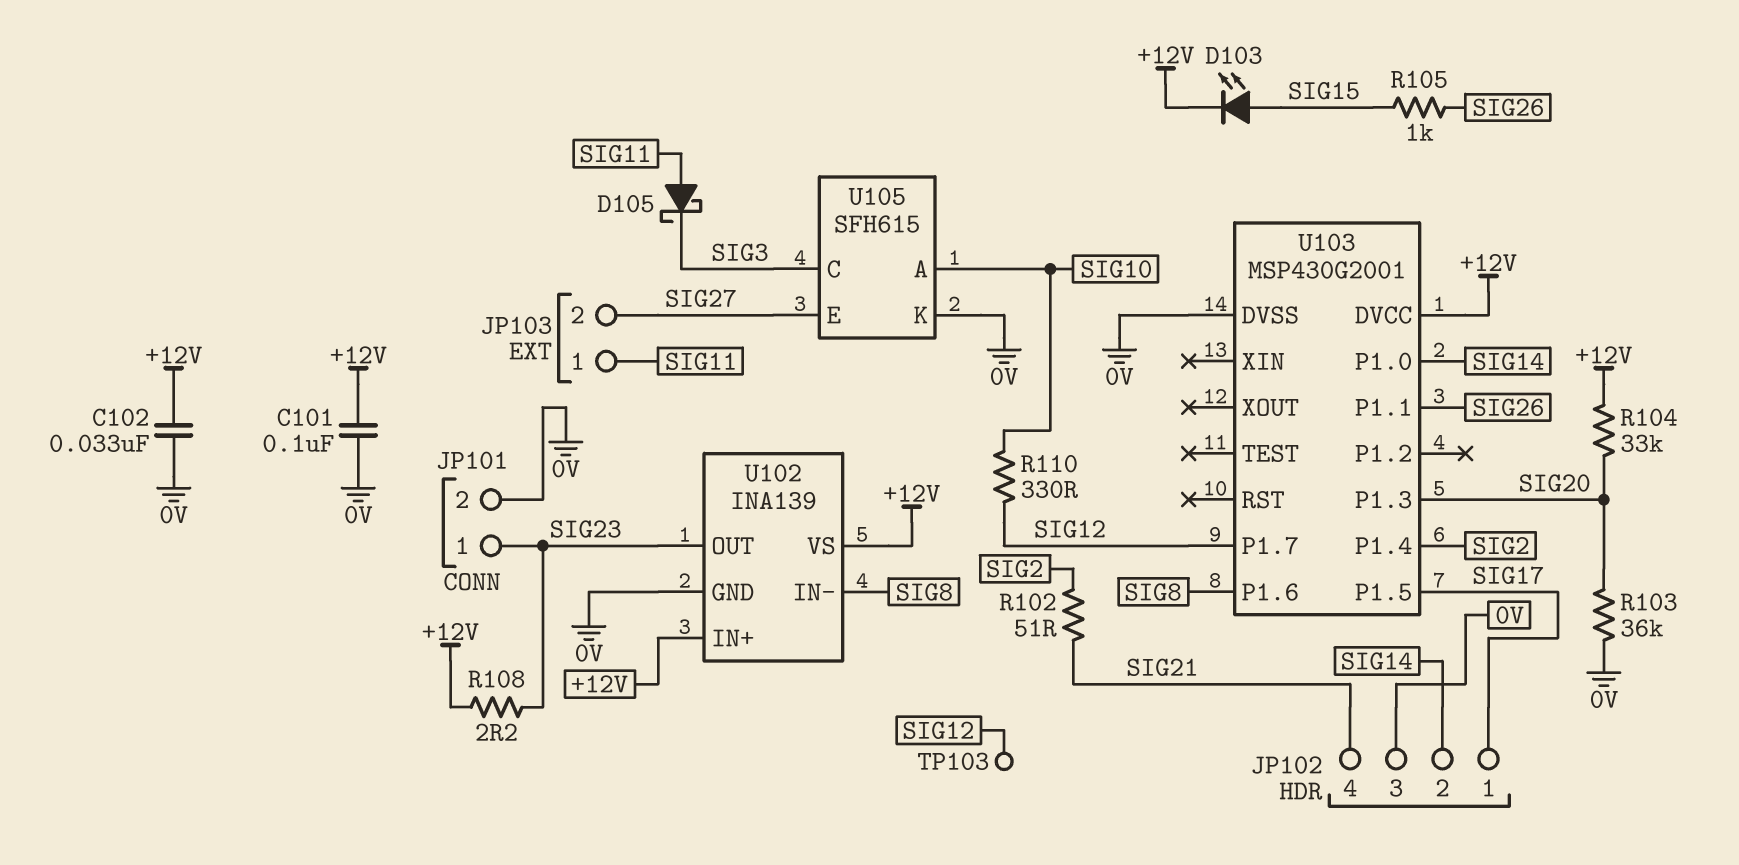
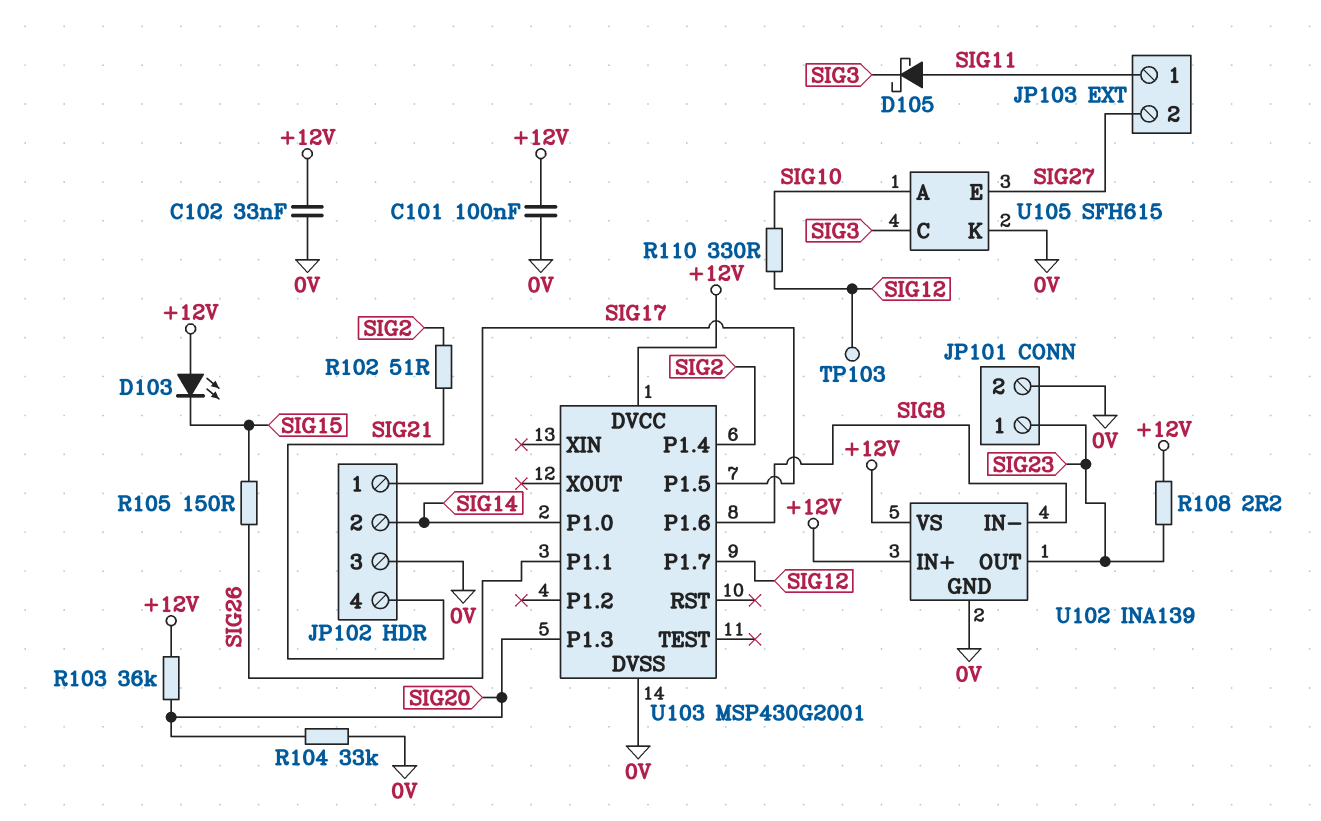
D103: LED (A SIG15, K +12V) -> LED (A +12V, K SIG15)
R103: 36k (0V, SIG20) -> 36k (+12V, SIG20)
R104: 33k (+12V, SIG20) -> 33k (0V, SIG20)
R105: 1k (SIG15, SIG26) -> 150 (SIG15, SIG26)

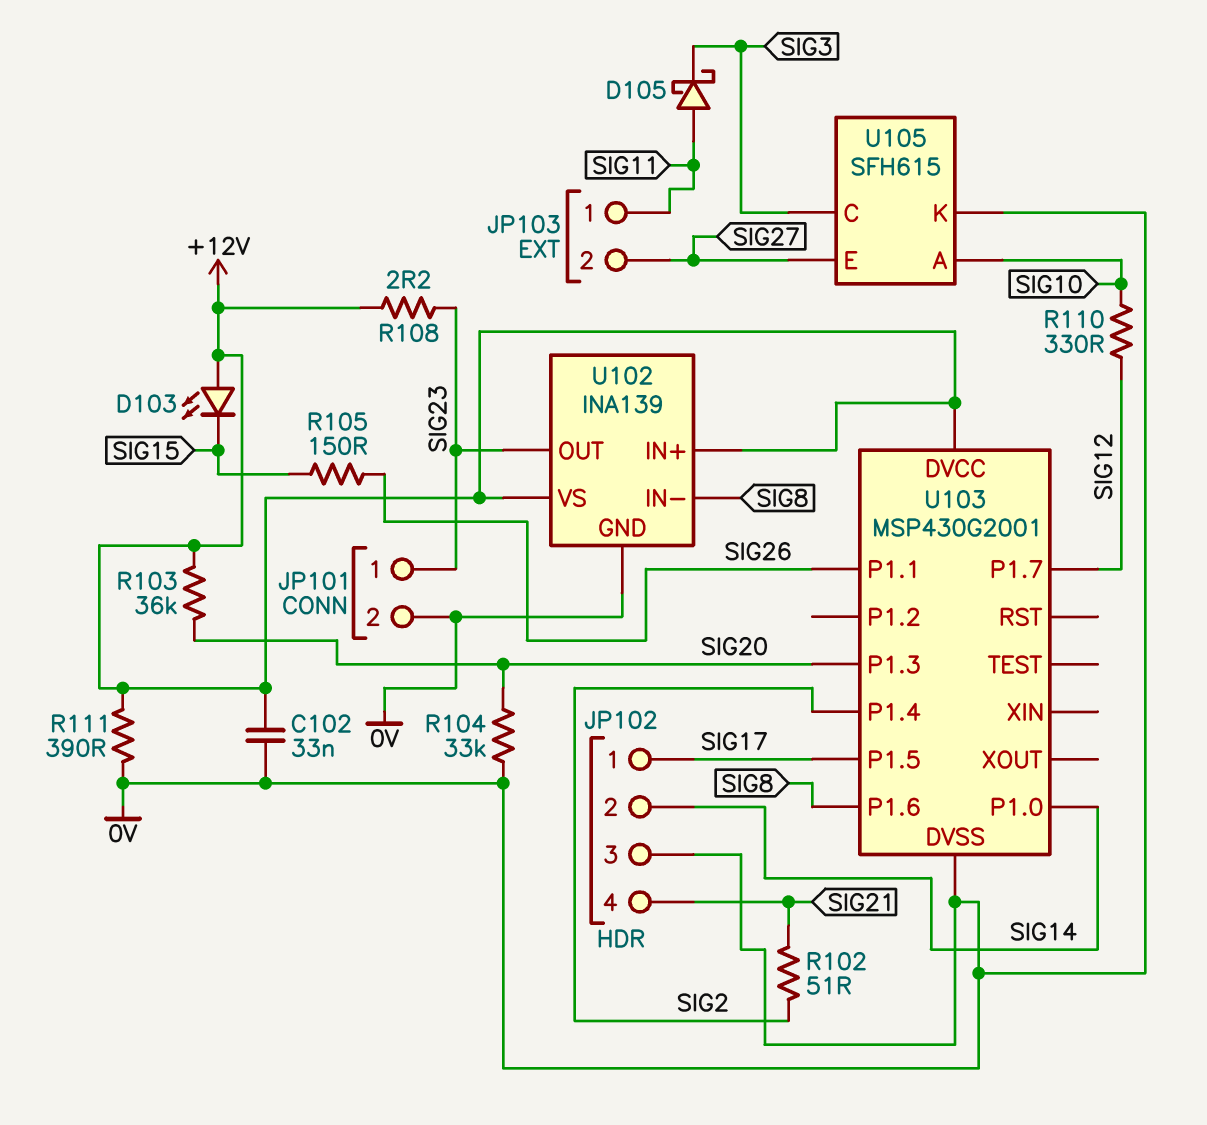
C101: 100nF (+12V, 0V) -> none
R111: none -> 390 (+12V, 0V)
TP103: test point (SIG12) -> none

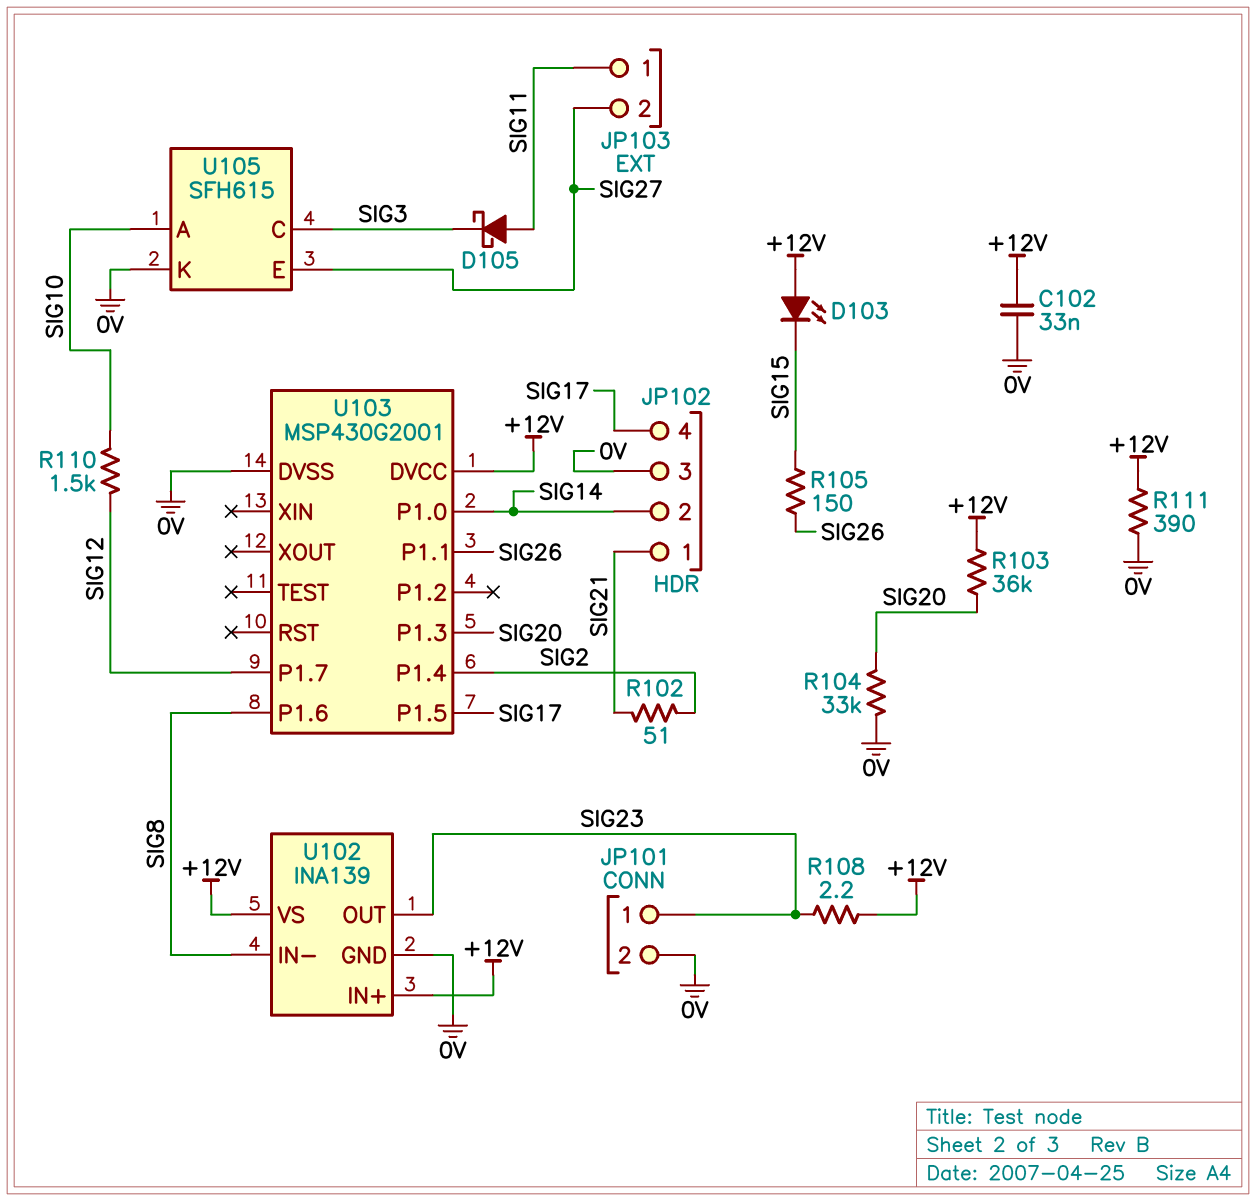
JP102 pin 1: SIG17 -> SIG21
JP102 pin 4: SIG21 -> SIG17
R110: 330 (SIG10, SIG12) -> 1.5k (SIG10, SIG12)

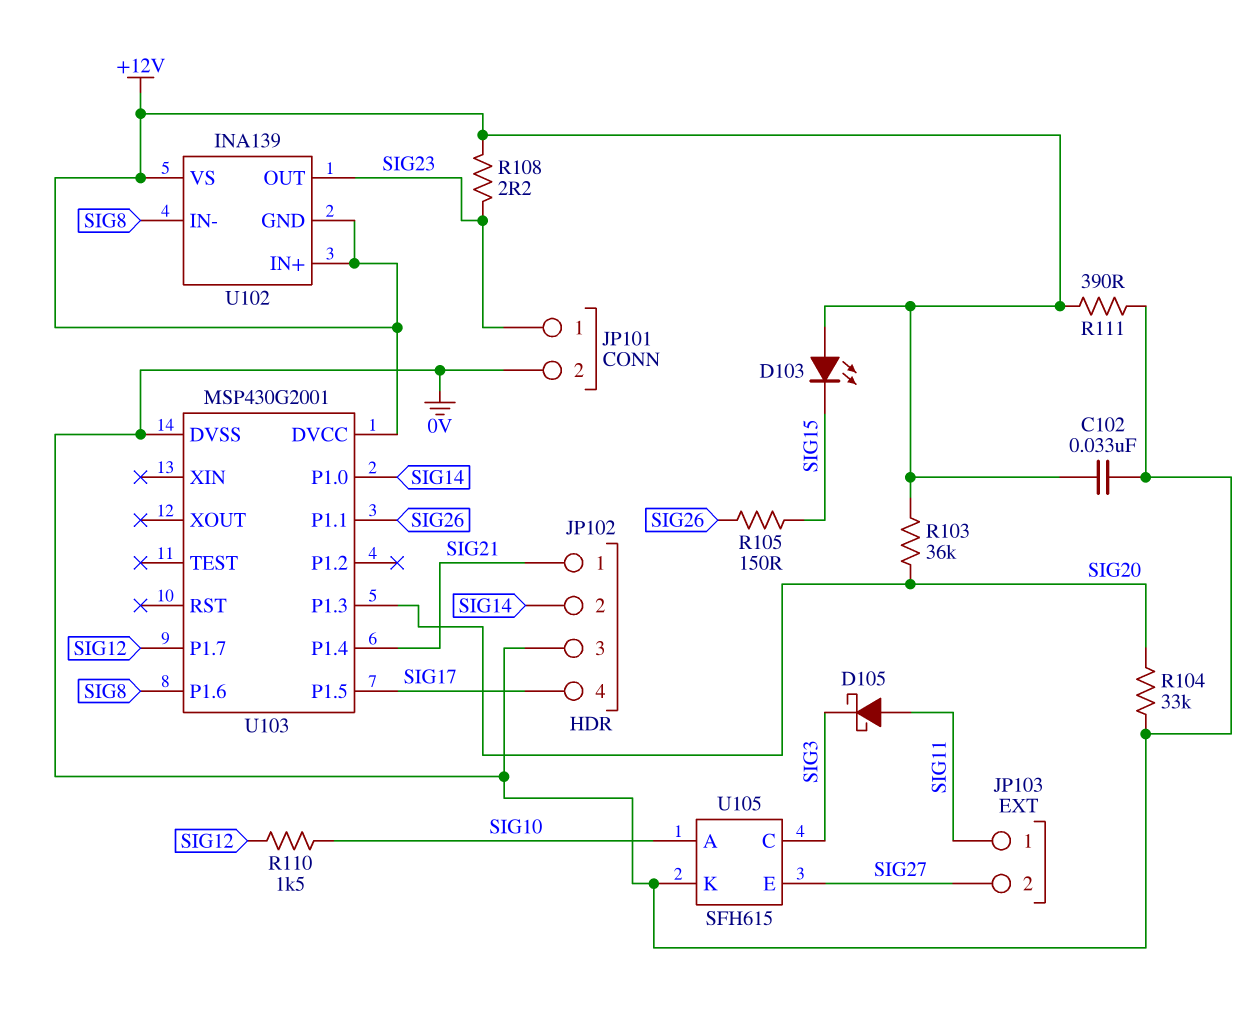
R102: 51 (SIG2, SIG21) -> none
U102 pin GND: 0V -> +12V
U103 pin P1.4: SIG2 -> SIG21

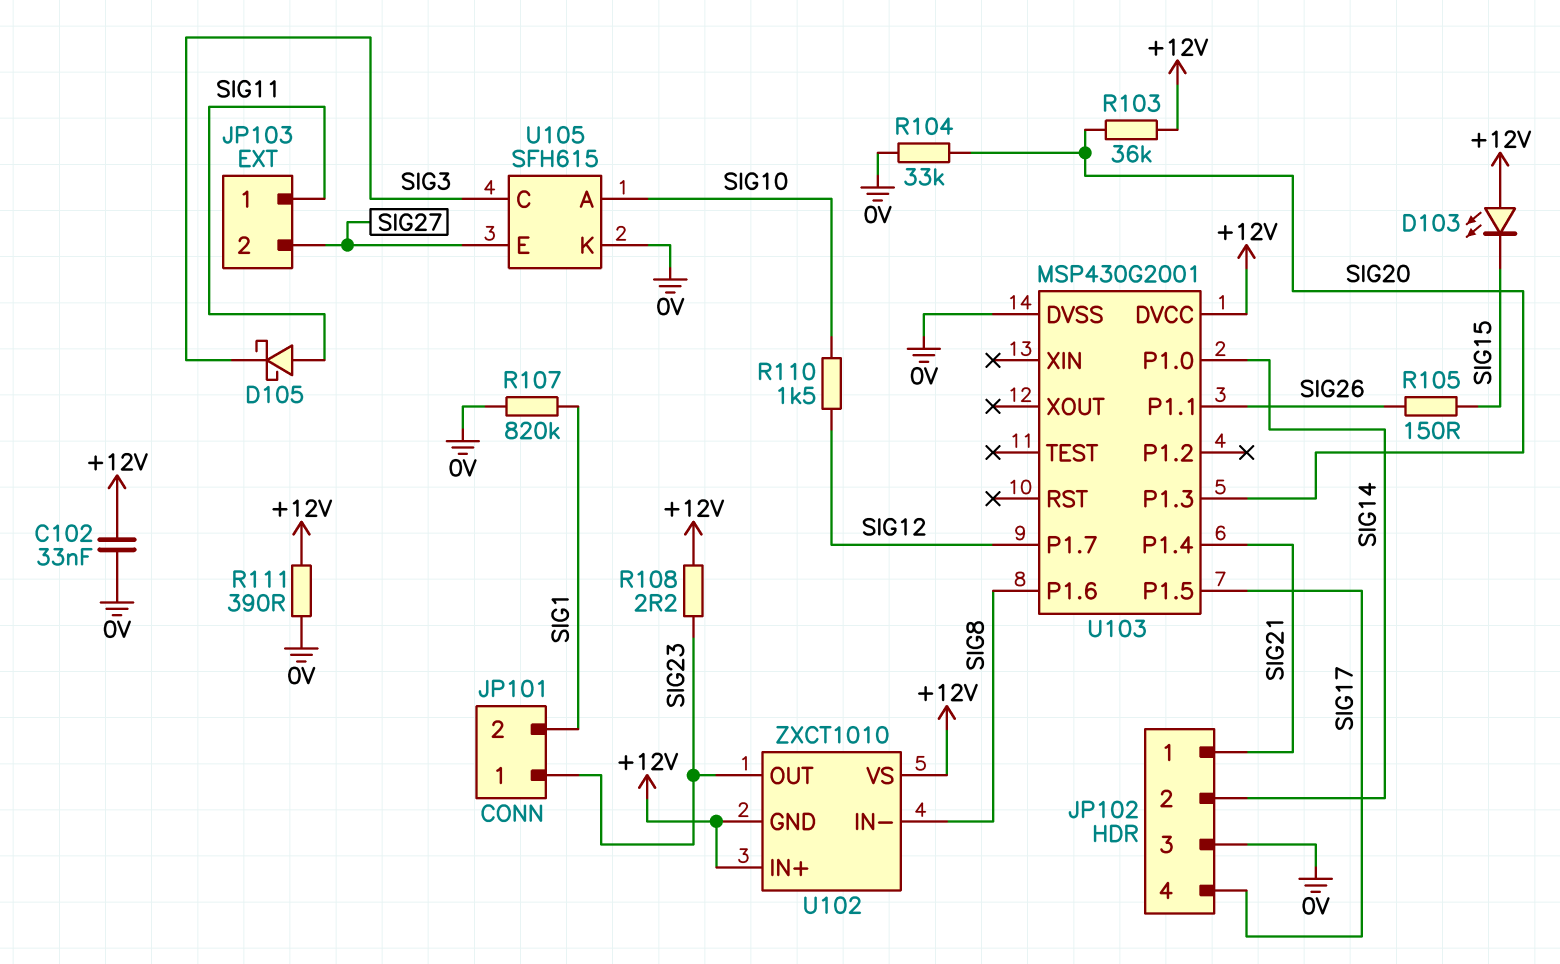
JP101 pin 2: 0V -> SIG1
R107: none -> 820k (0V, SIG1)
U102: INA139 -> ZXCT1010

